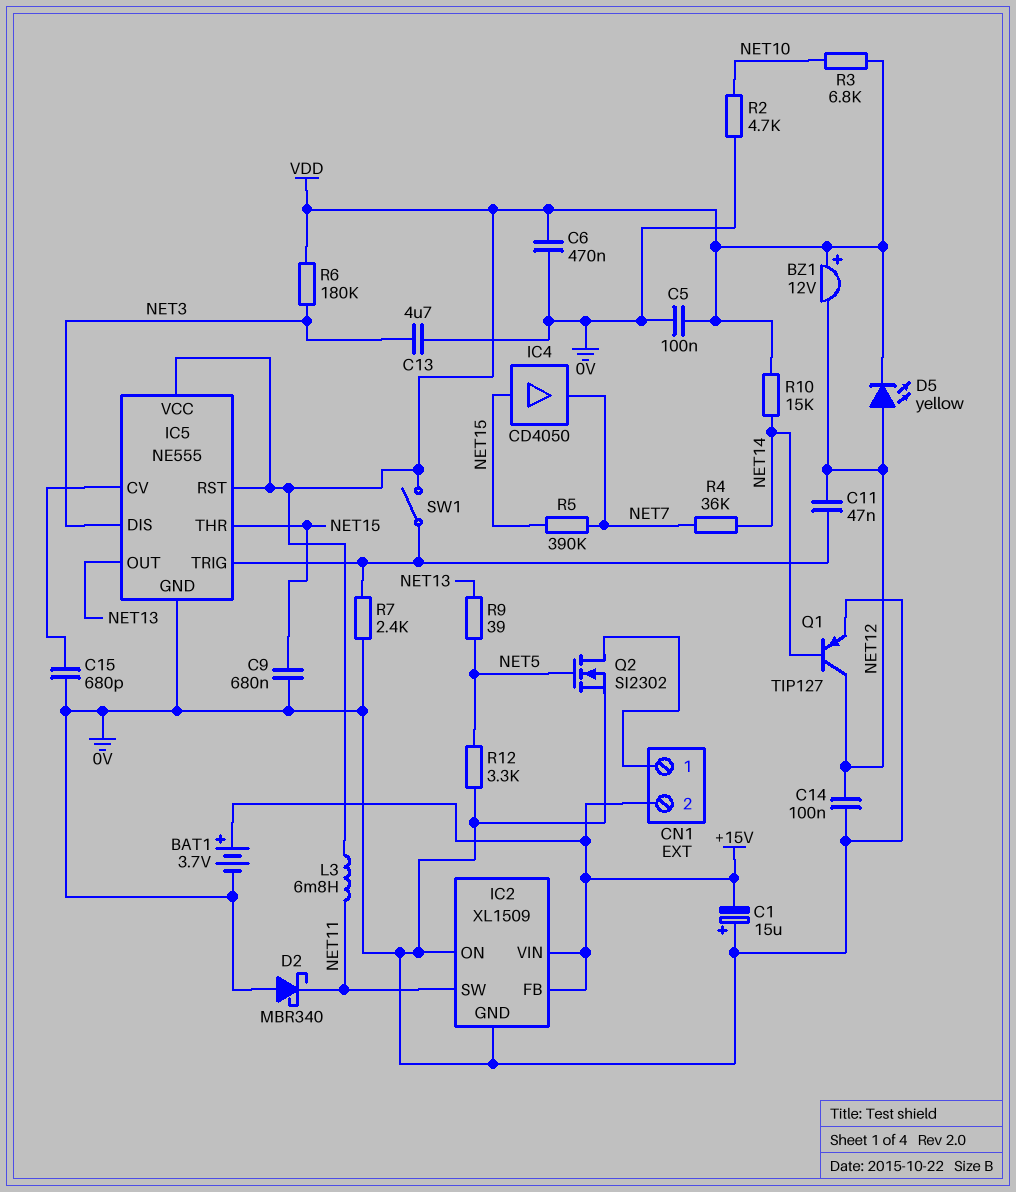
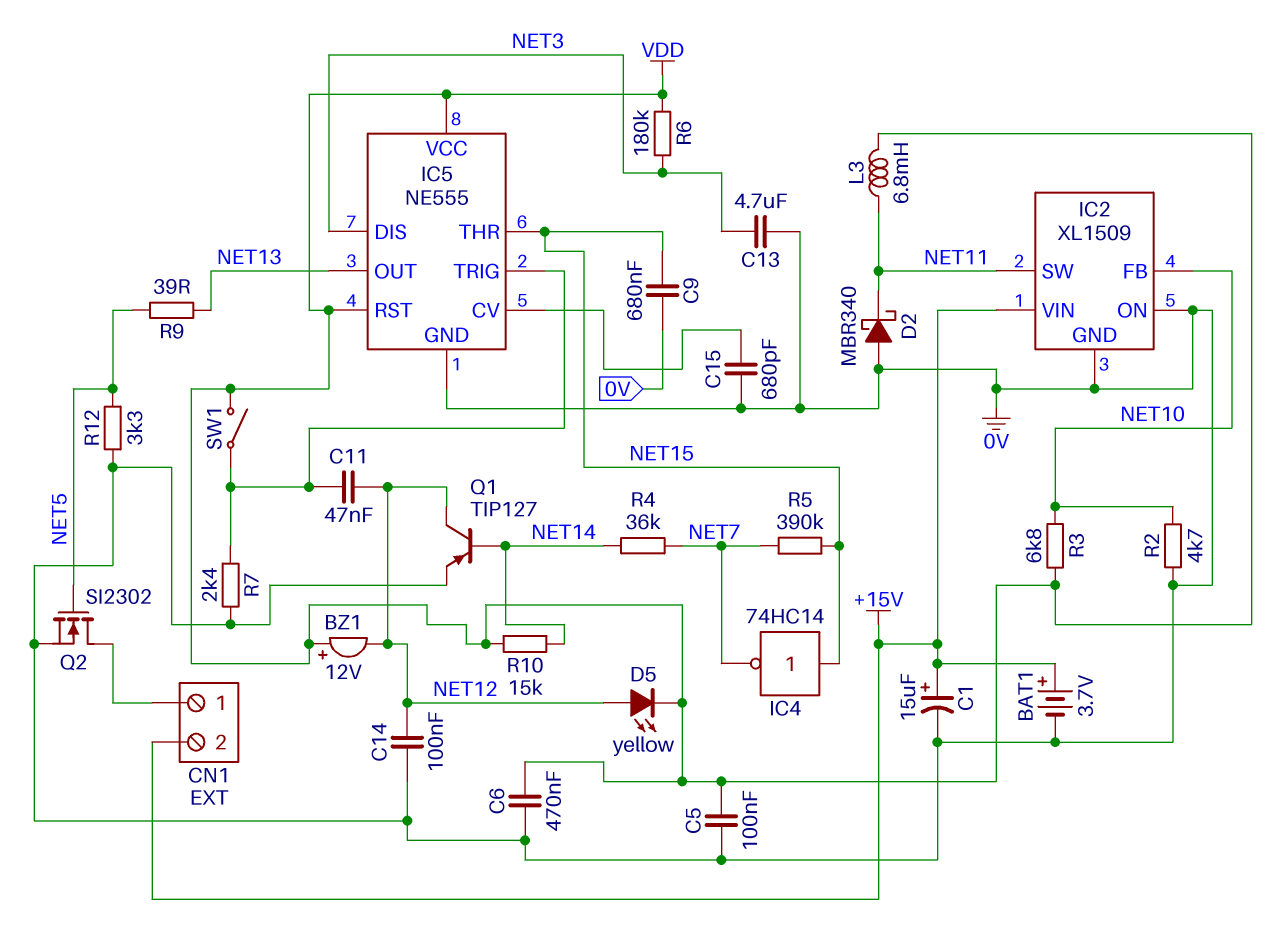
C1: 15uF (plus 0V, minus +15V) -> 15uF (plus +15V, minus 0V)
IC2 pin FB: +15V -> NET10
IC4: buffer CD4050 (in NET15, out NET7) -> NOT 74HC14 (in NET15, out NET7)

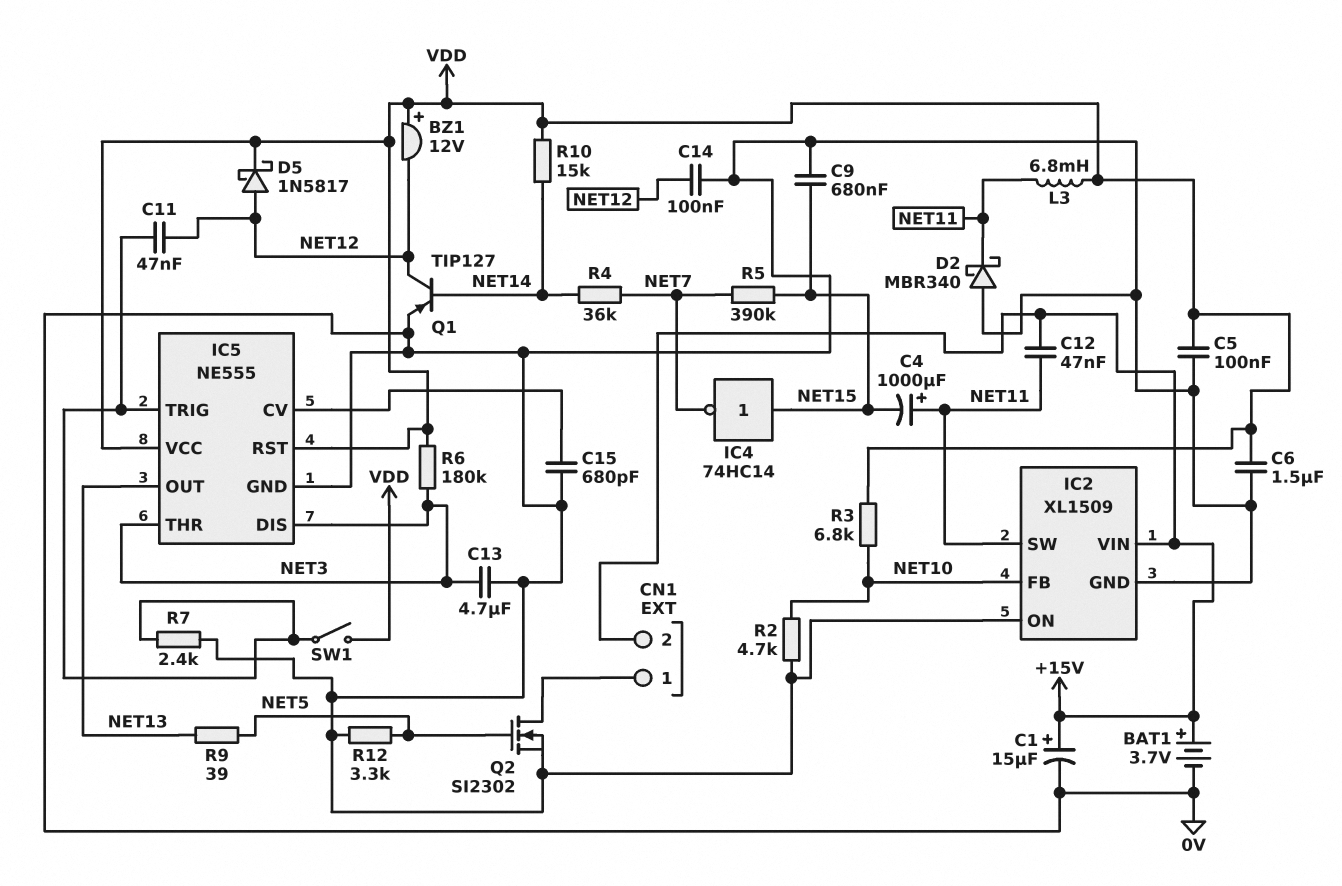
C4: none -> 1000uF (plus NET11, minus NET15)
C6: 470nF (0V, VDD) -> 1.5uF (0V, VDD)
C12: none -> 47nF (+15V, NET11)
D5: LED yellow (A NET12, K VDD) -> schottky 1N5817 (A NET12, K VDD)
IC5 pin THR: NET15 -> NET3

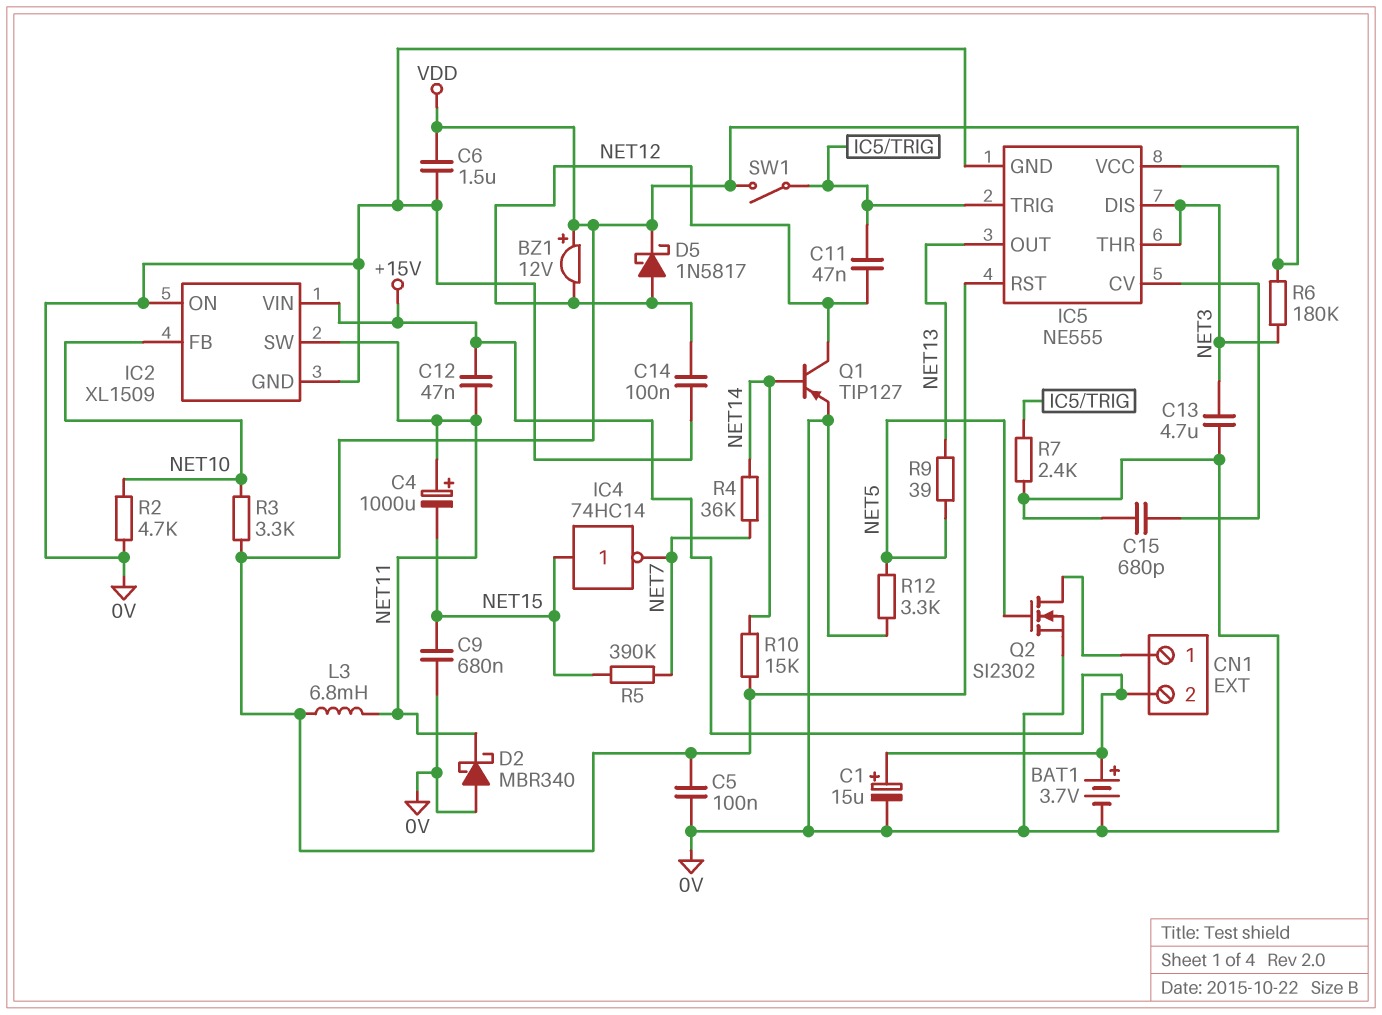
R3: 6.8k (NET10, VDD) -> 3.3k (NET10, VDD)

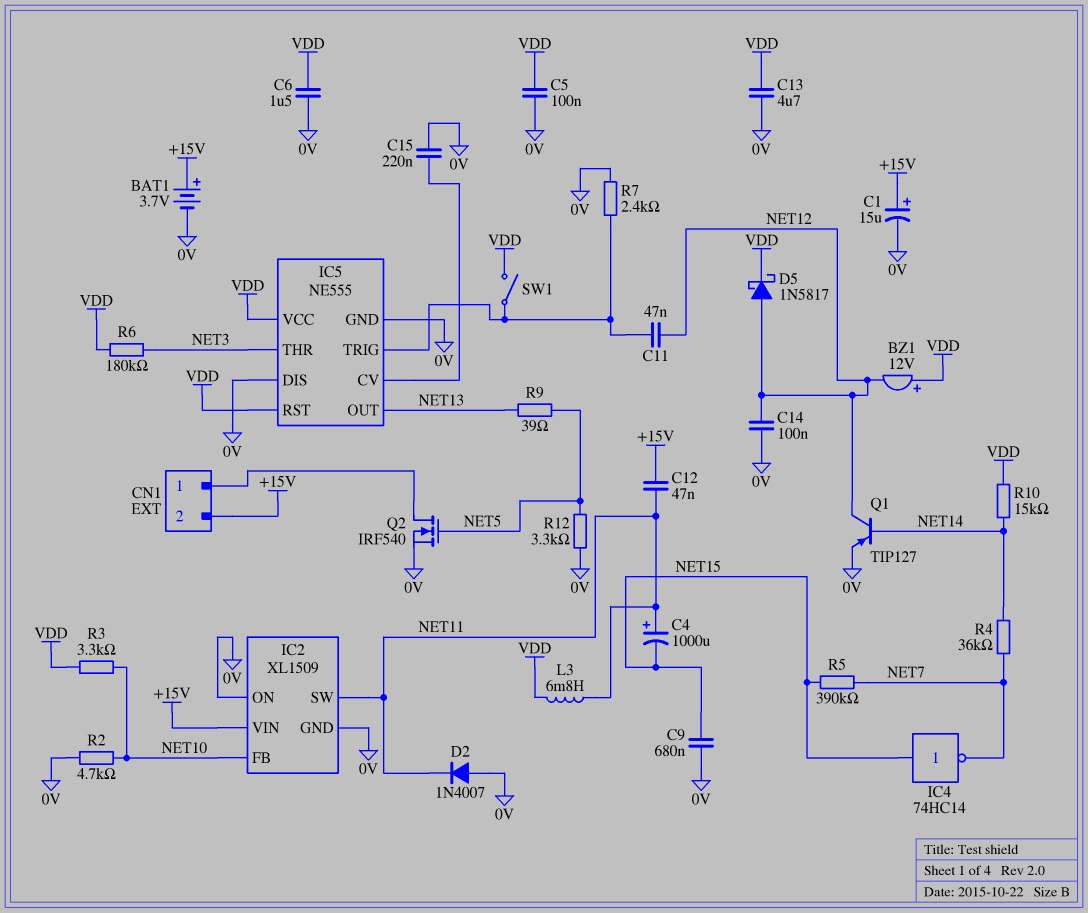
C13: 4.7uF (0V, NET3) -> 4.7uF (0V, VDD)
C15: 680pF (0V, IC5/CV) -> 220nF (0V, IC5/CV)
D2: schottky MBR340 (A 0V, K NET11) -> diode 1N4007 (A 0V, K NET11)
IC5 pin DIS: NET3 -> 0V
Q2: NMOS SI2302 (G NET5, D CN1/1, S 0V) -> NMOS IRF540 (G NET5, D CN1/1, S 0V)

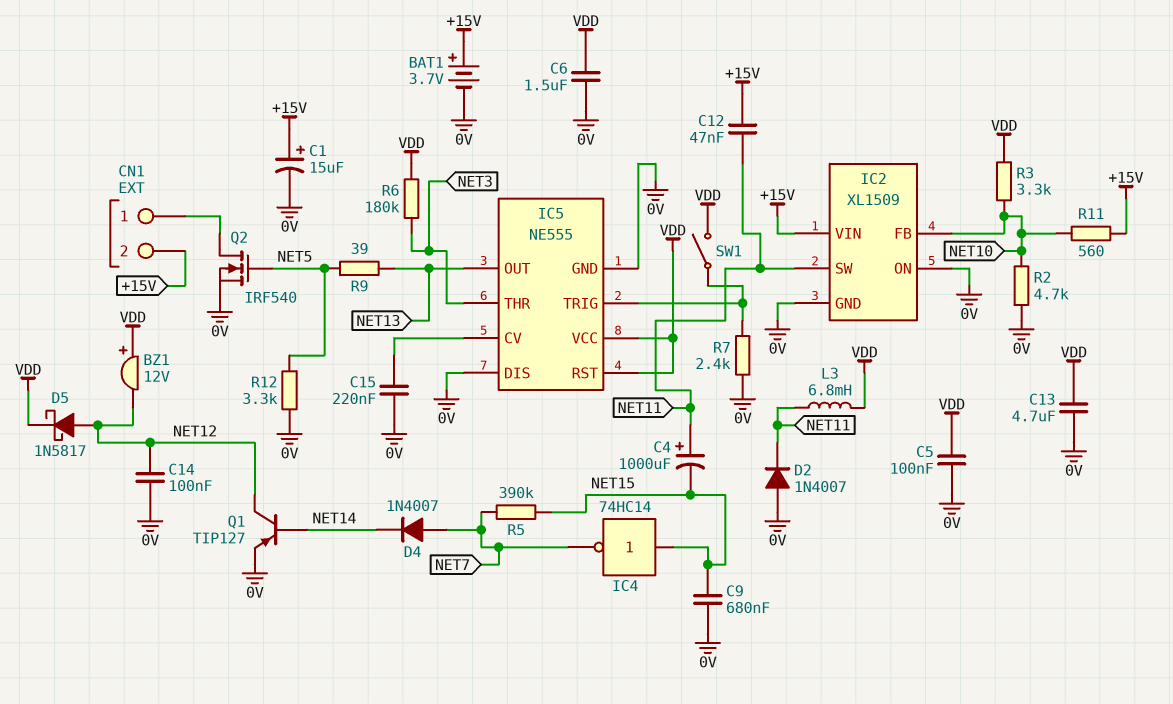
C11: 47nF (IC5/TRIG, NET12) -> none
D4: none -> diode 1N4007 (A NET7, K NET14)
R4: 36k (NET7, NET14) -> none
R10: 15k (NET14, VDD) -> none
R11: none -> 560 (+15V, NET10)

